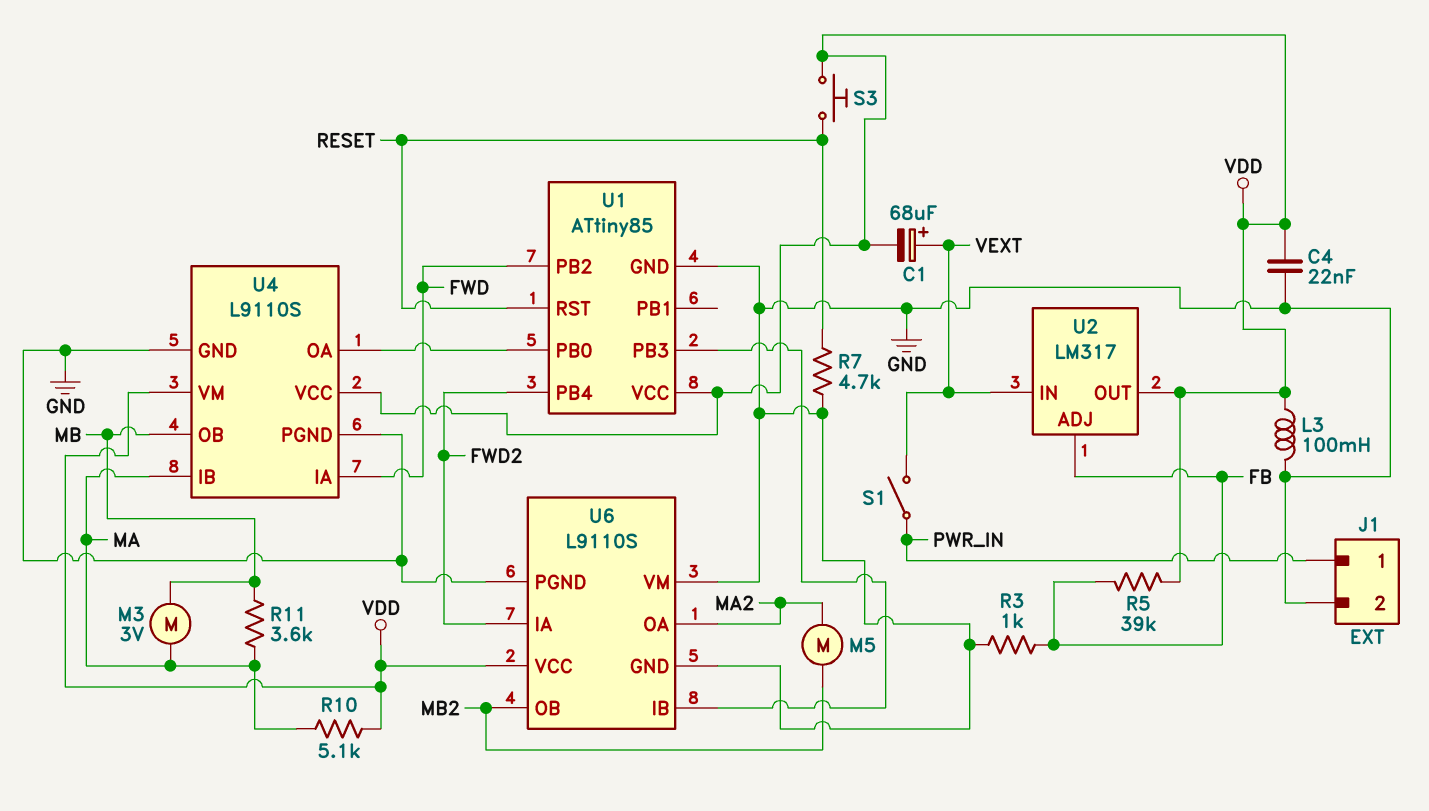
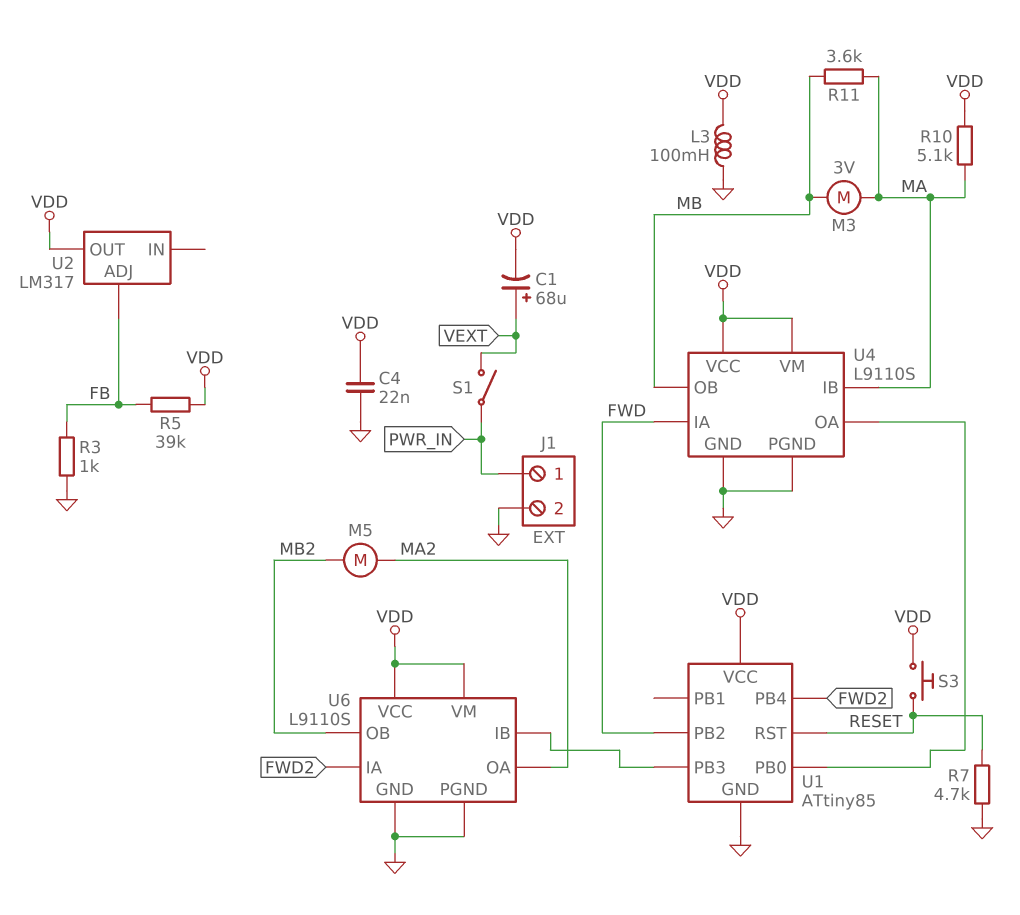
U2 pin IN: VEXT -> none
U6 pin VM: GND -> VDD

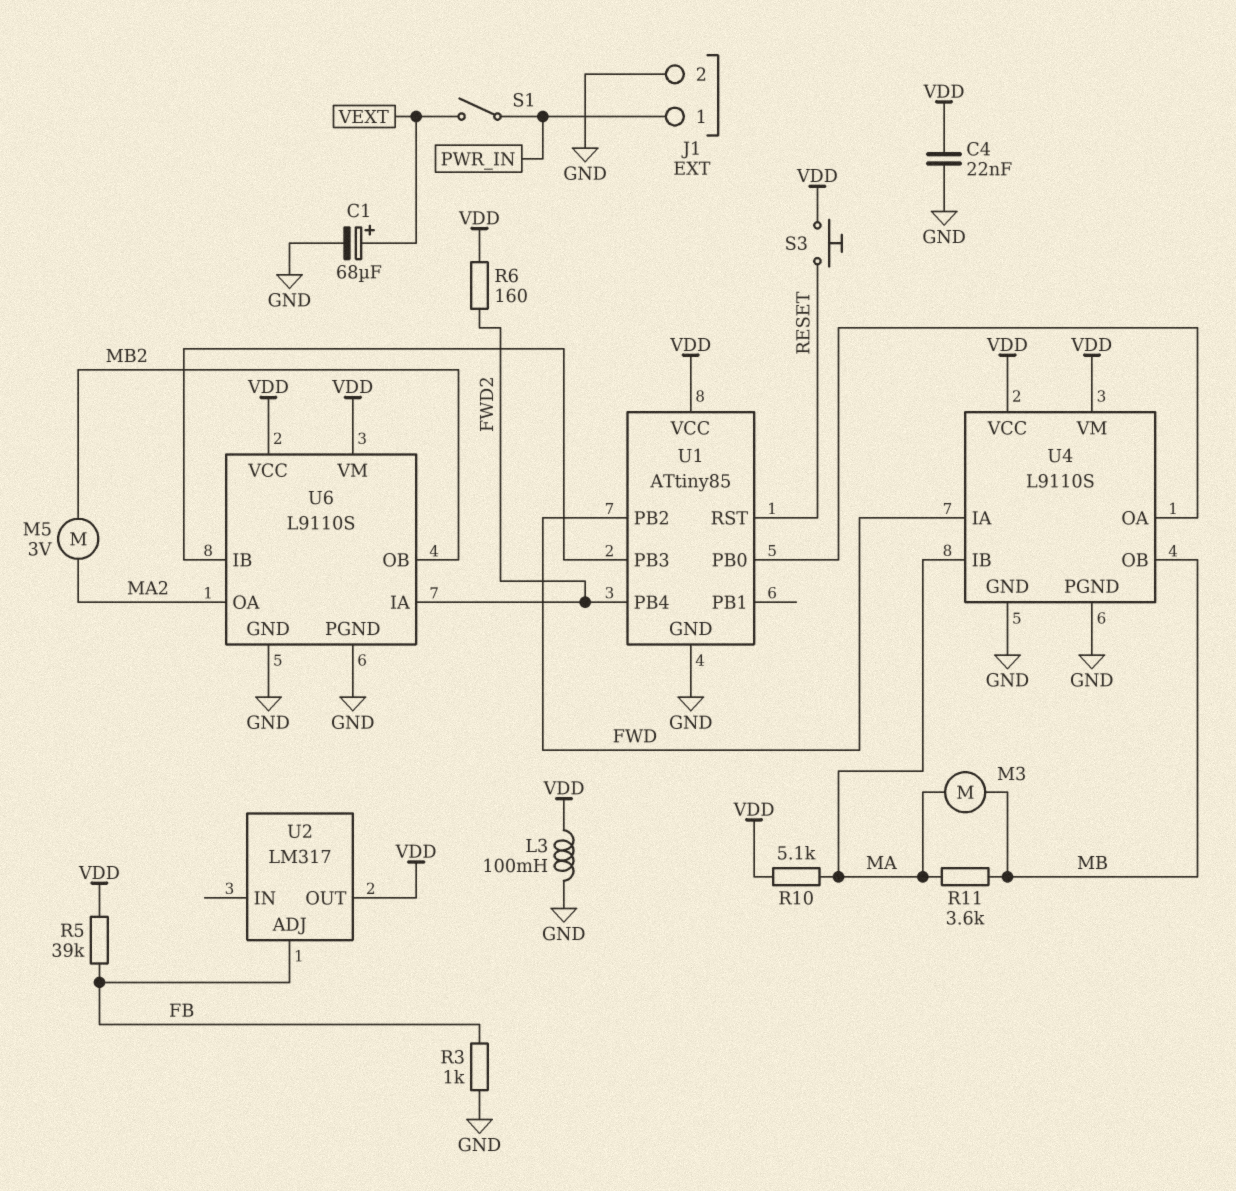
C1: 68uF (plus VEXT, minus VDD) -> 68uF (plus VEXT, minus GND)
M3: motor 3V (MA, MB) -> motor (MA, MB)
M5: motor (MA2, MB2) -> motor 3V (MA2, MB2)
R6: none -> 160 (FWD2, VDD)
R7: 4.7k (GND, RESET) -> none

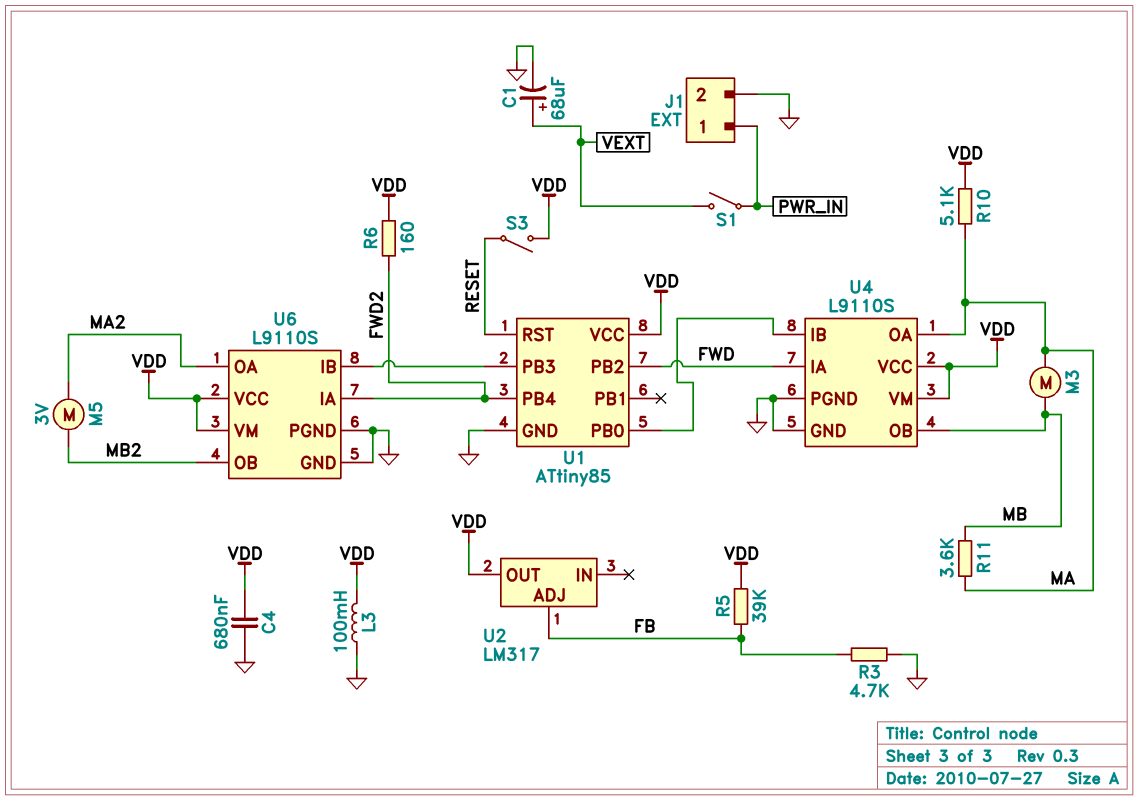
C4: 22nF (GND, VDD) -> 680nF (GND, VDD)
R3: 1k (FB, GND) -> 4.7k (FB, GND)
S3: button (RESET, VDD) -> switch (RESET, VDD)
U4 pin IB: MA -> U1/PB0
U4 pin OA: U1/PB0 -> MA

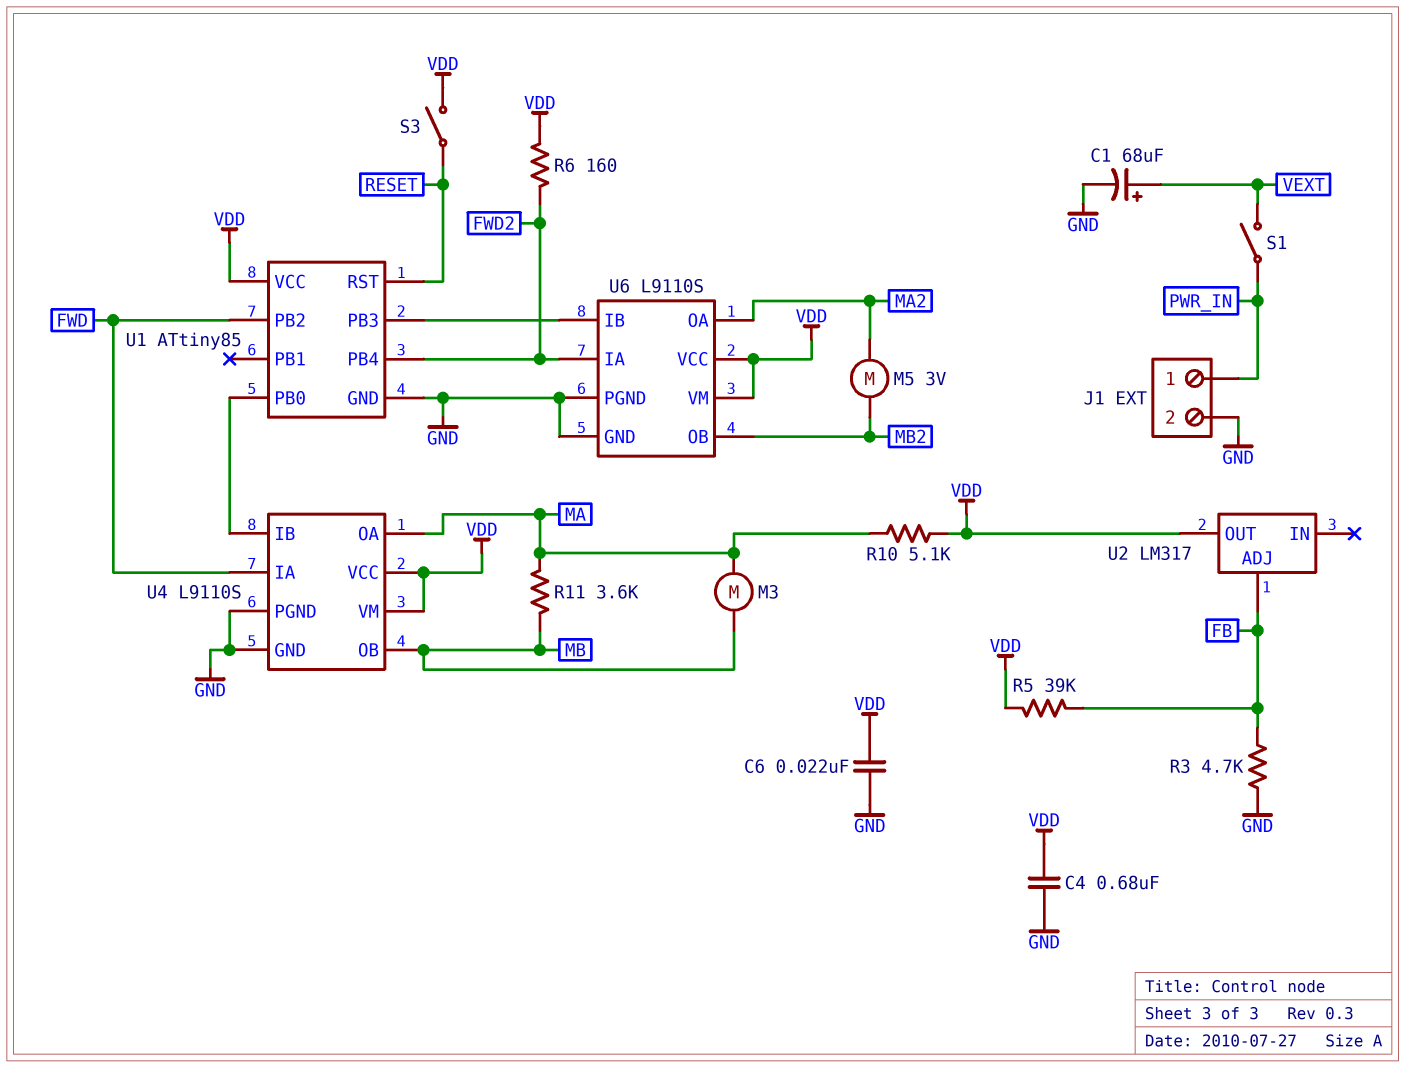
C6: none -> 22nF (GND, VDD)
L3: 100mH (GND, VDD) -> none

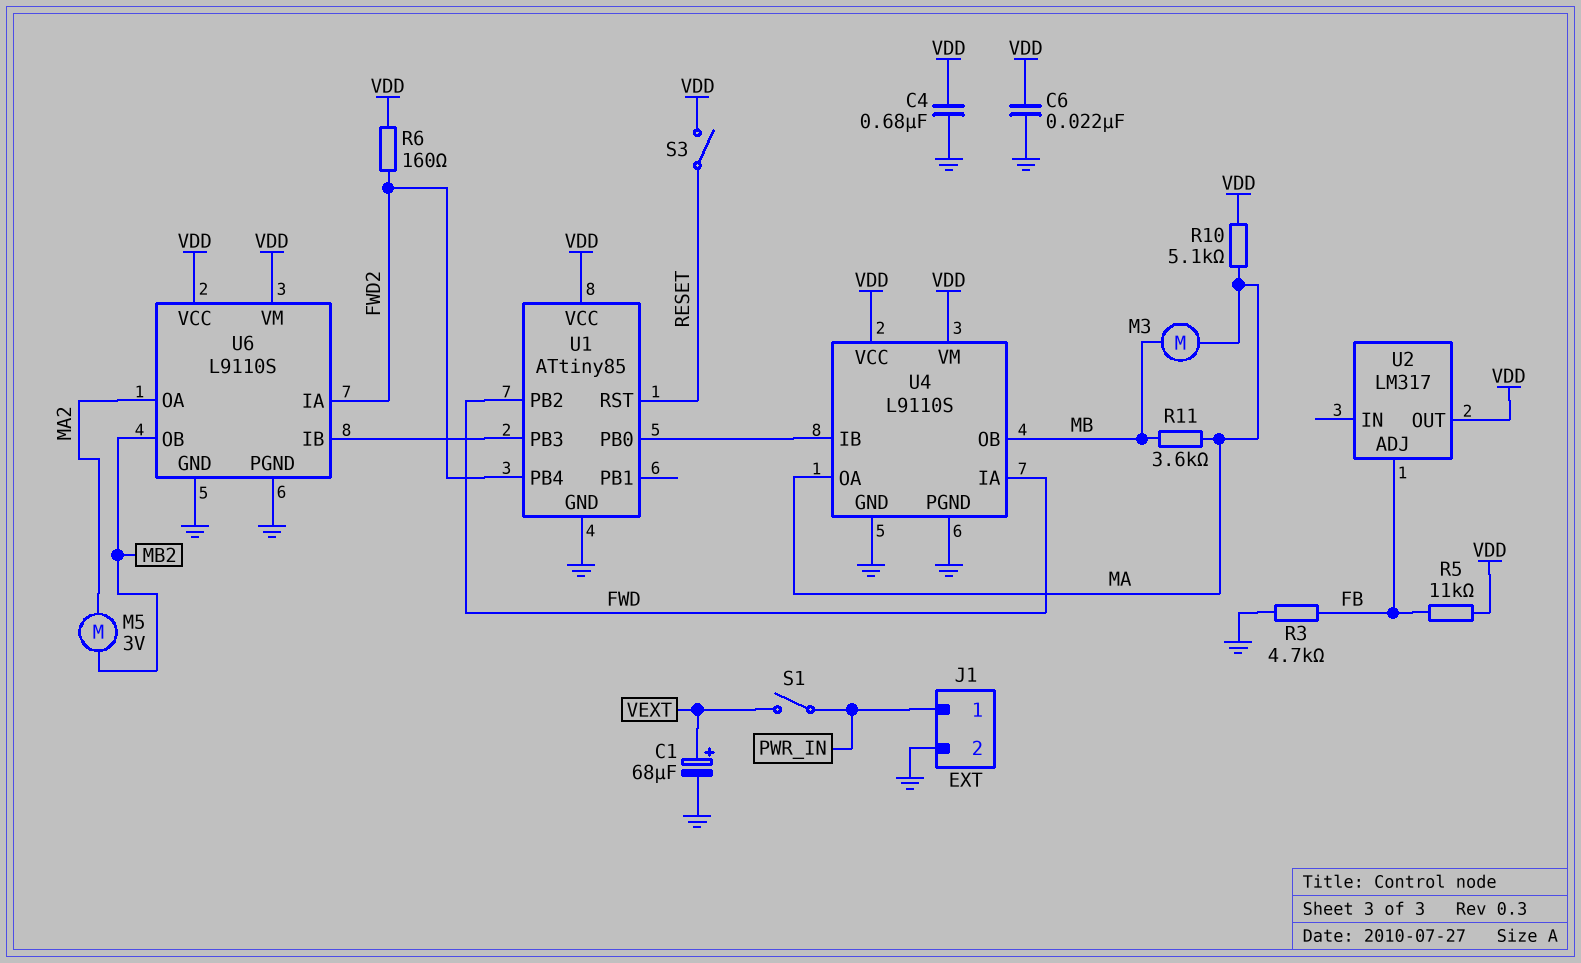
R5: 39k (FB, VDD) -> 11k (FB, VDD)

